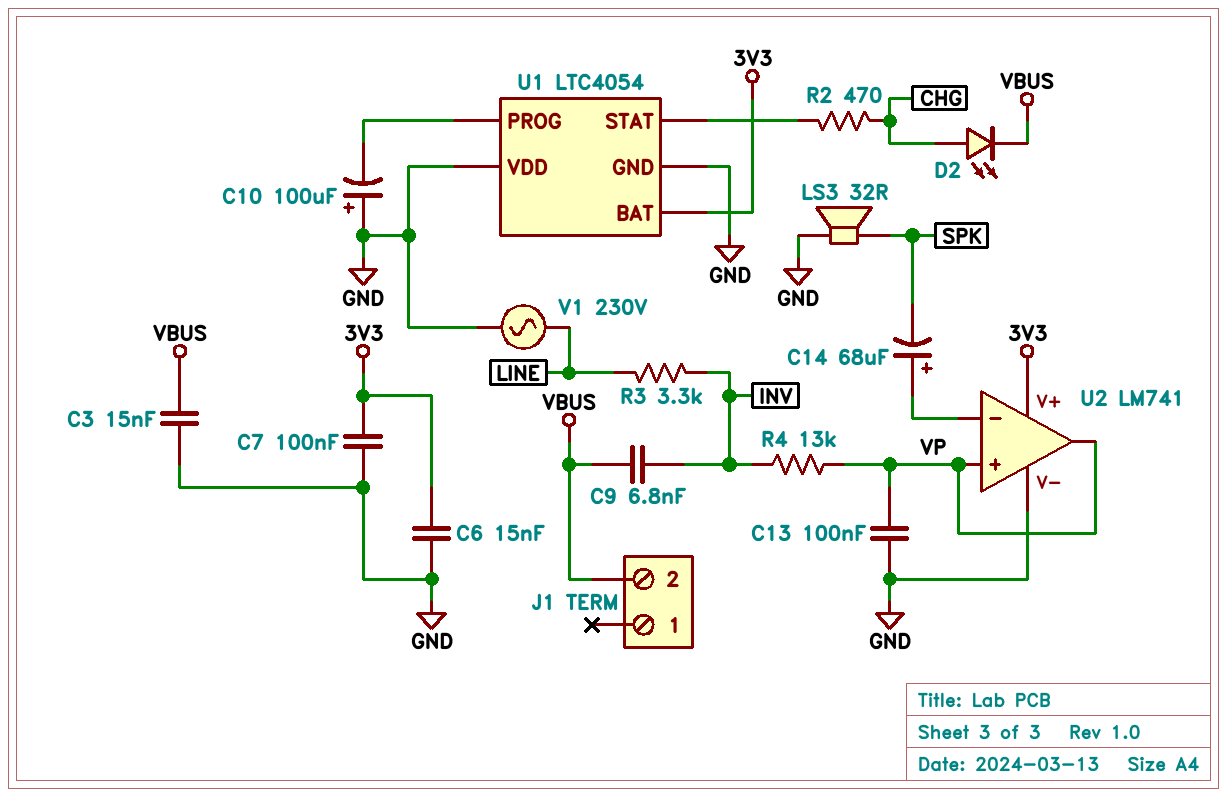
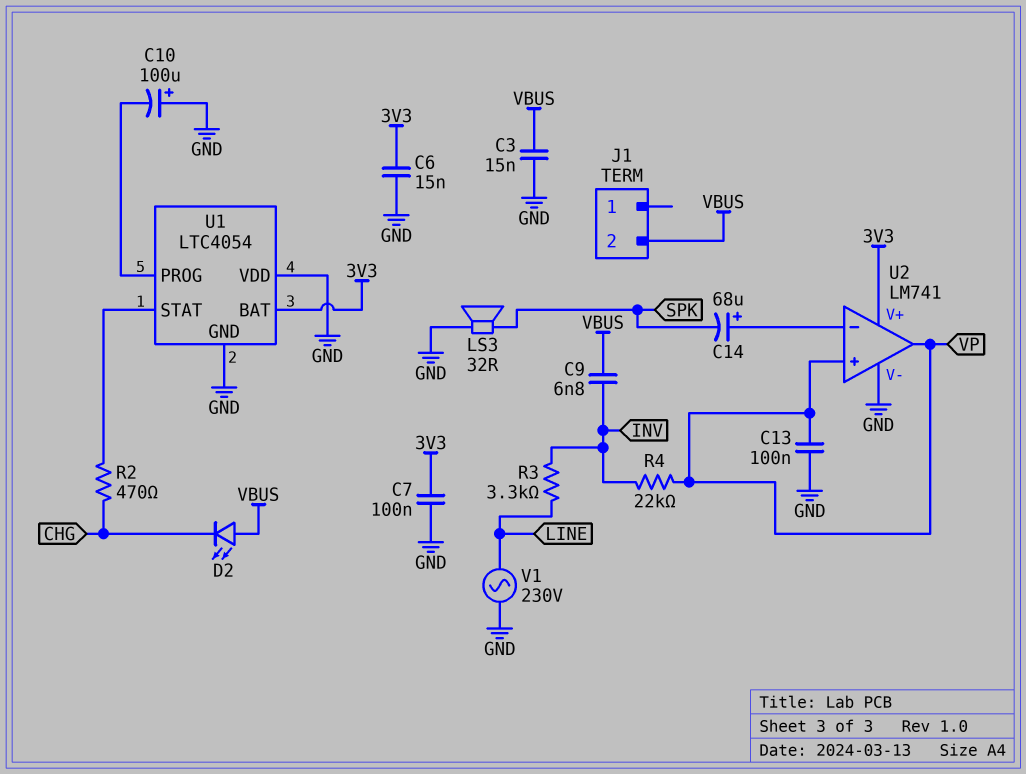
D2: LED (A CHG, K VBUS) -> LED (A VBUS, K CHG)
R4: 13k (INV, VP) -> 22k (INV, VP)

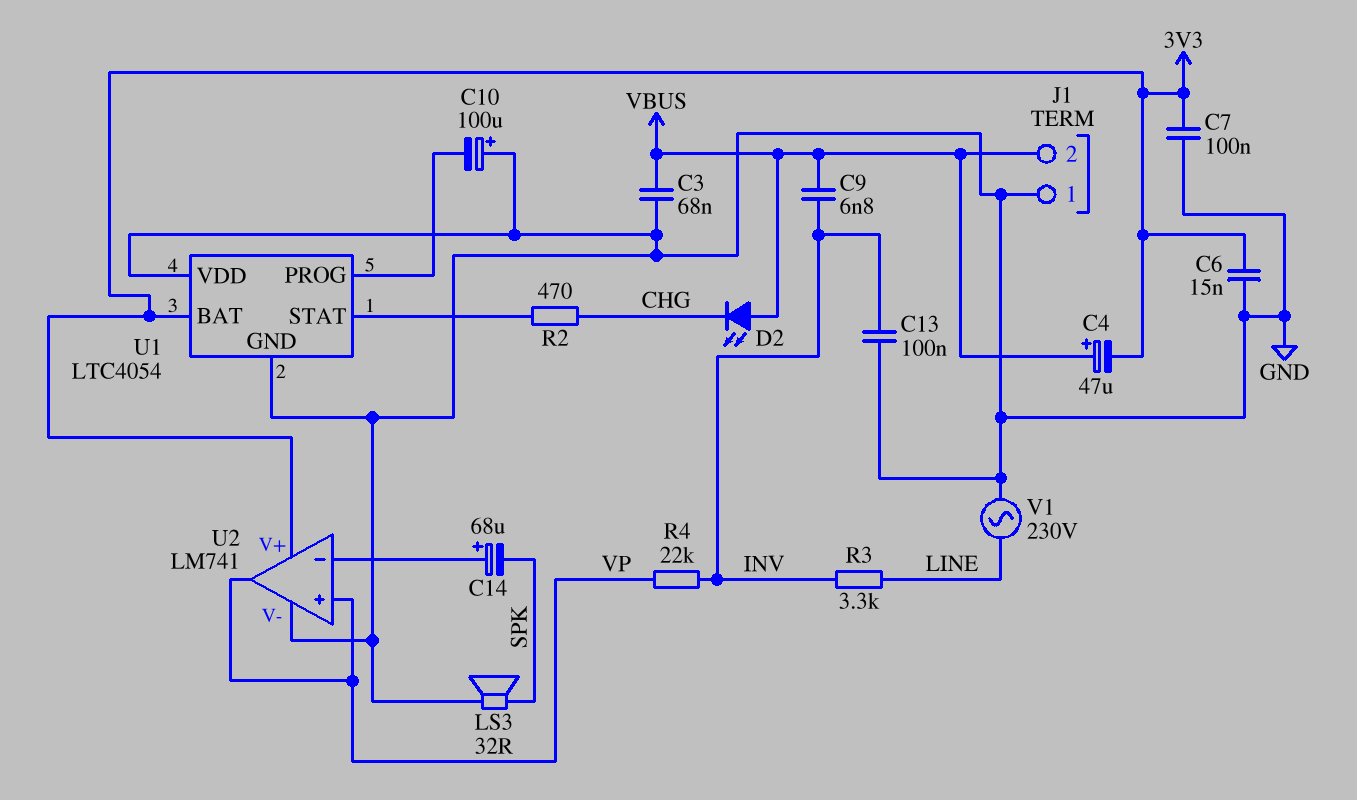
C3: 15nF (GND, VBUS) -> 68nF (GND, VBUS)
C4: none -> 47uF (plus VBUS, minus 3V3)
C13: 100nF (GND, VP) -> 100nF (GND, INV)
J1 pin 1: none -> GND

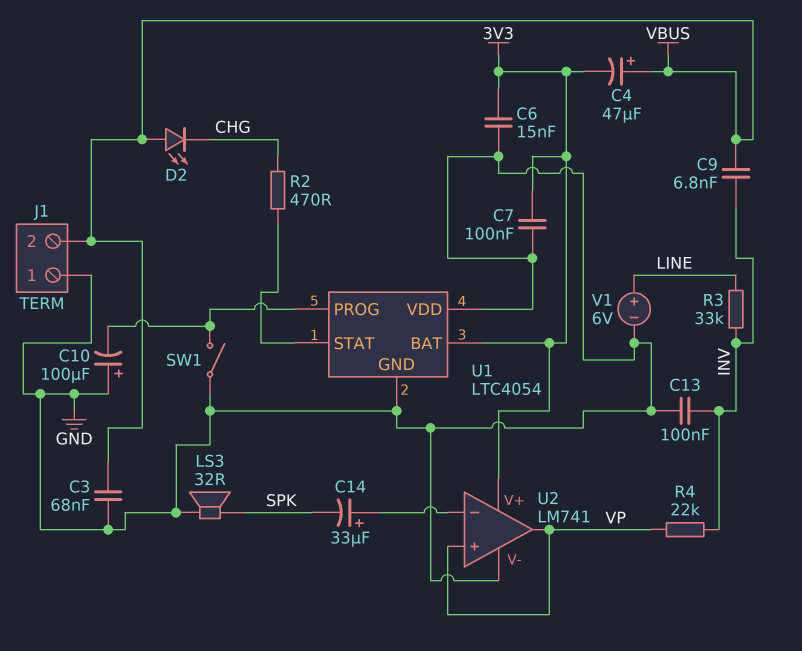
C14: 68uF (plus U2/in-, minus SPK) -> 33uF (plus U2/in-, minus SPK)
R3: 3.3k (INV, LINE) -> 33k (INV, LINE)
SW1: none -> switch (GND, U1/PROG)
V1: AC 230V (GND, LINE) -> 6V (plus LINE, minus GND)

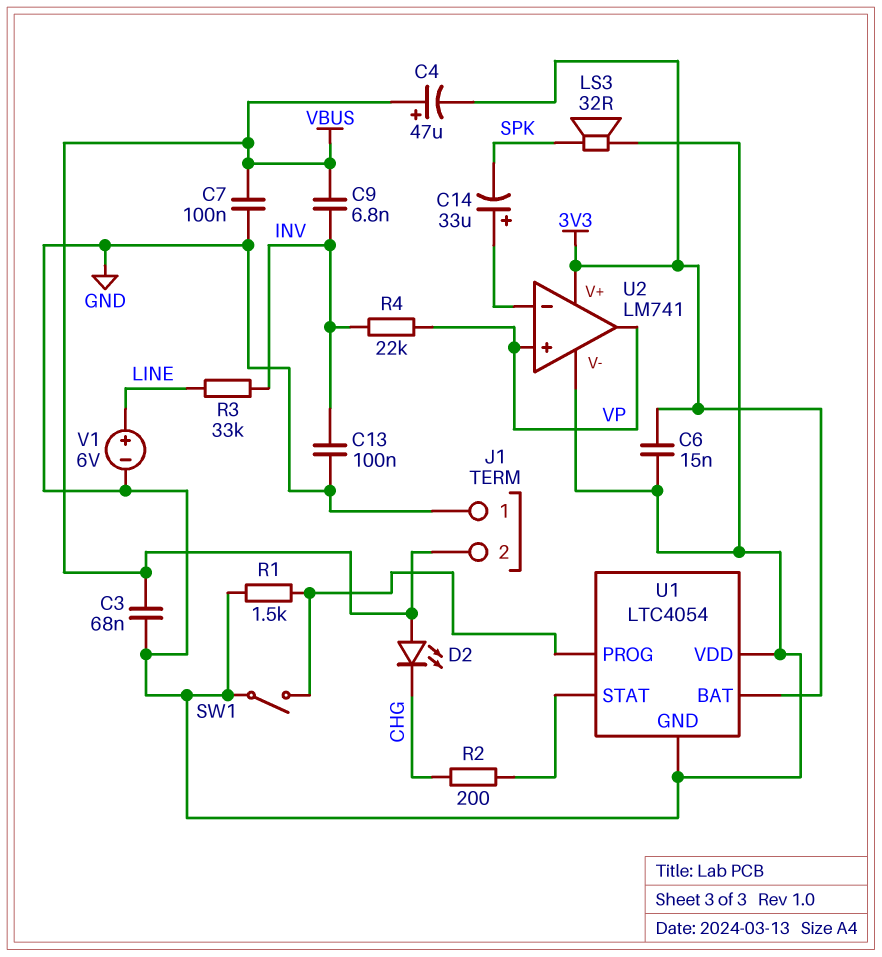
C7: 100nF (3V3, GND) -> 100nF (GND, VBUS)
C10: 100uF (plus GND, minus U1/PROG) -> none
R1: none -> 1.5k (GND, U1/PROG)
R2: 470 (CHG, U1/STAT) -> 200 (CHG, U1/STAT)

